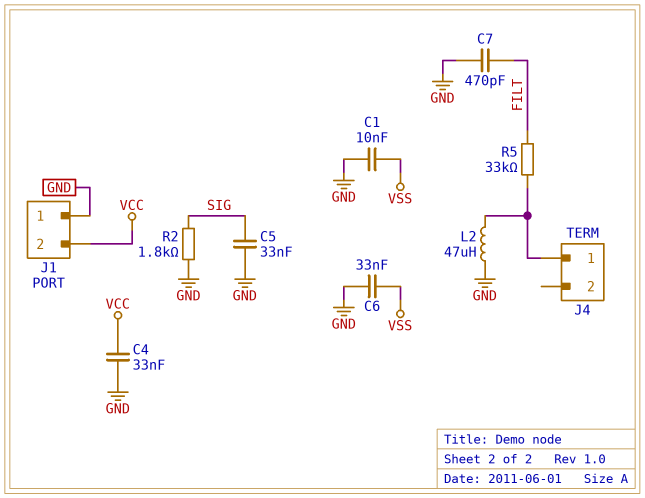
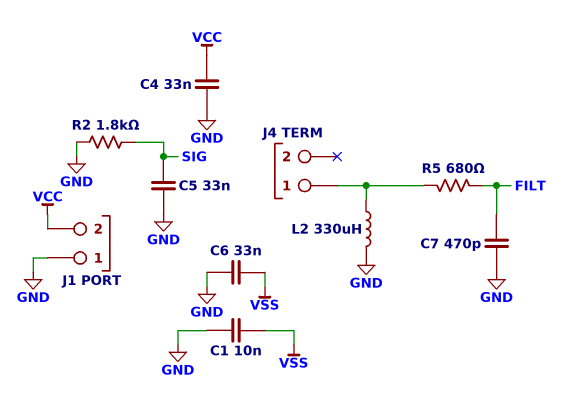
L2: 47uH (GND, J4/1) -> 330uH (GND, J4/1)
R5: 33k (FILT, J4/1) -> 680 (FILT, J4/1)

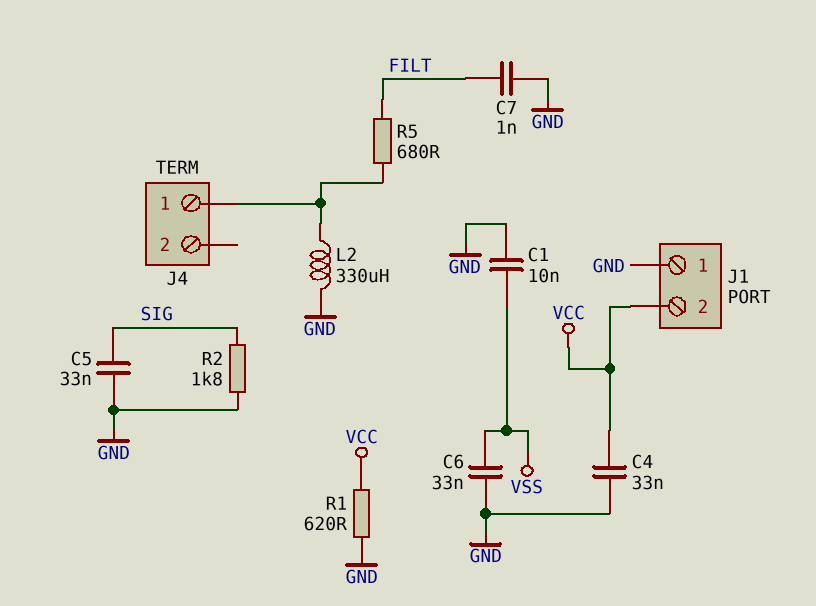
C7: 470pF (FILT, GND) -> 1nF (FILT, GND)
R1: none -> 620 (GND, VCC)

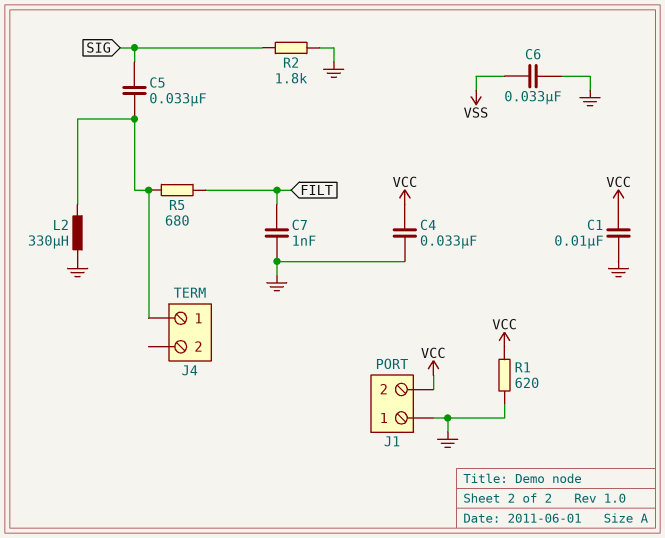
C1: 10nF (GND, VSS) -> 10nF (GND, VCC)
C5: 33nF (GND, SIG) -> 33nF (J4/1, SIG)

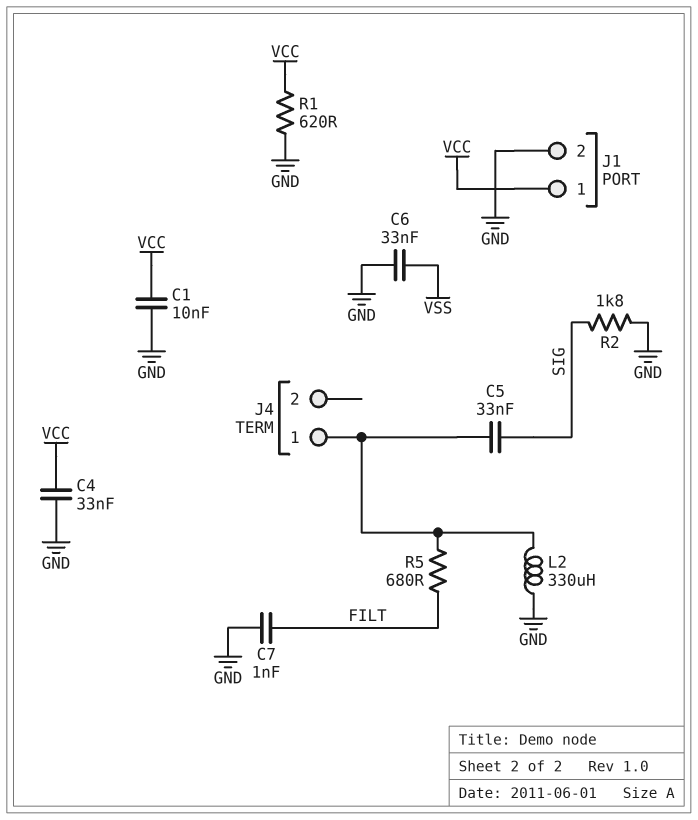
J1 pin 1: GND -> VCC
J1 pin 2: VCC -> GND

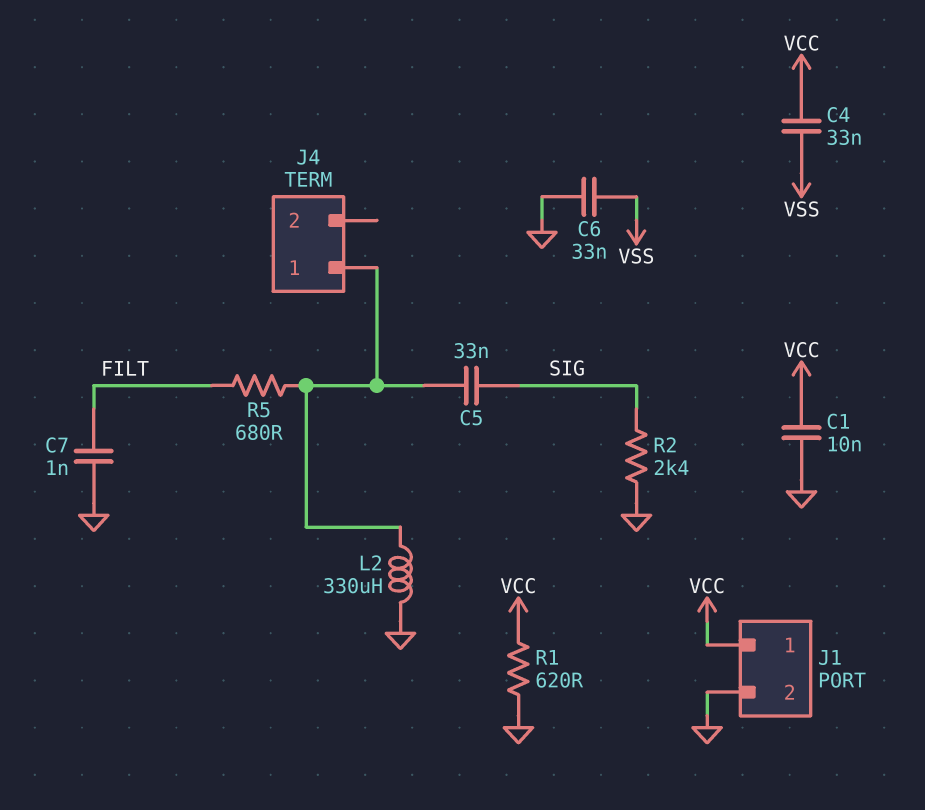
C4: 33nF (GND, VCC) -> 33nF (VCC, VSS)
R2: 1.8k (GND, SIG) -> 2.4k (GND, SIG)

